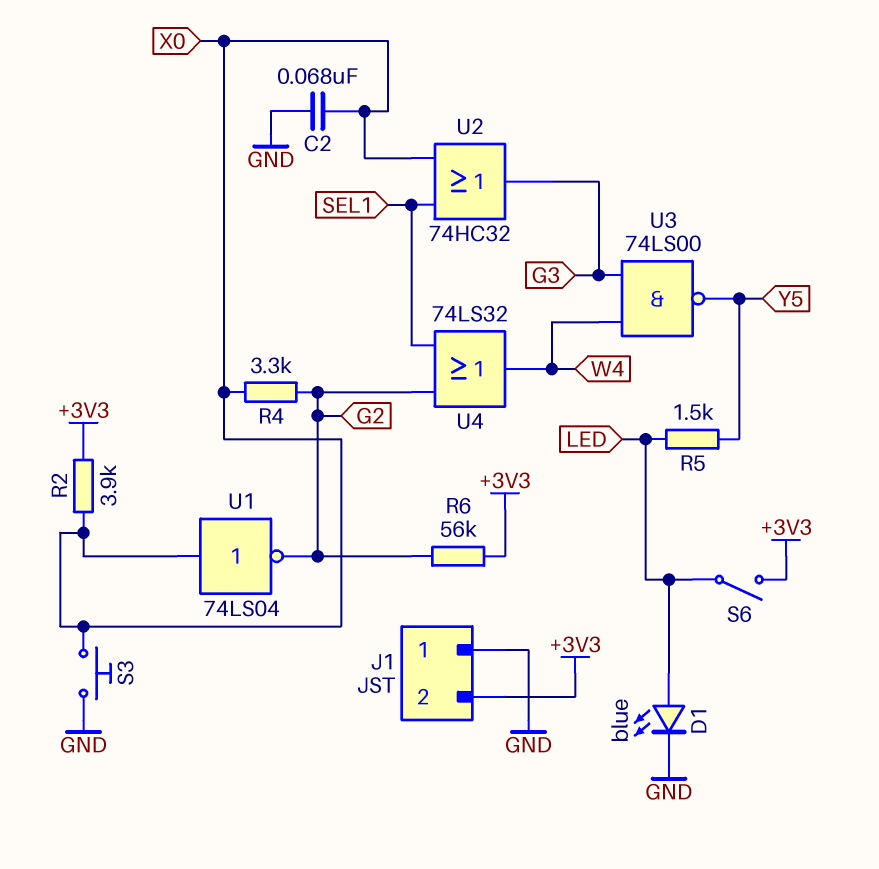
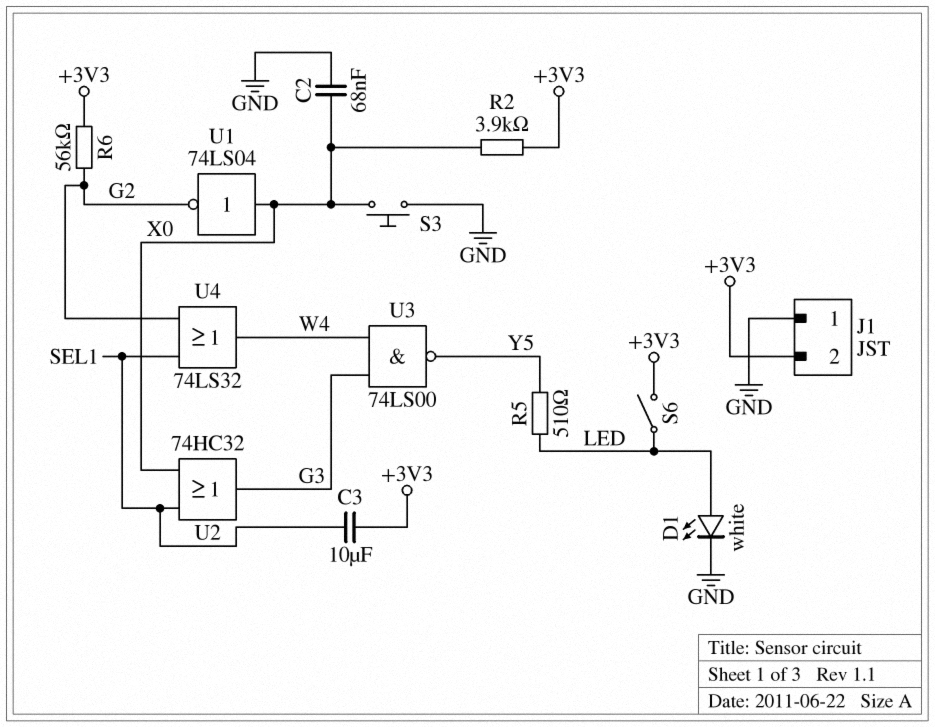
C3: none -> 10uF (+3V3, SEL1)
D1: LED blue (A LED, K GND) -> LED white (A LED, K GND)
R4: 3.3k (G2, X0) -> none
R5: 1.5k (LED, Y5) -> 510 (LED, Y5)

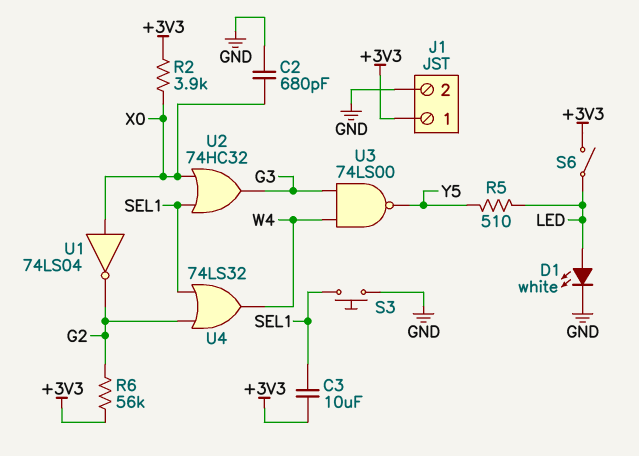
C2: 68nF (GND, X0) -> 680pF (GND, X0)
J1 pin 1: GND -> +3V3
J1 pin 2: +3V3 -> GND
S3: button (GND, X0) -> button (GND, SEL1)

